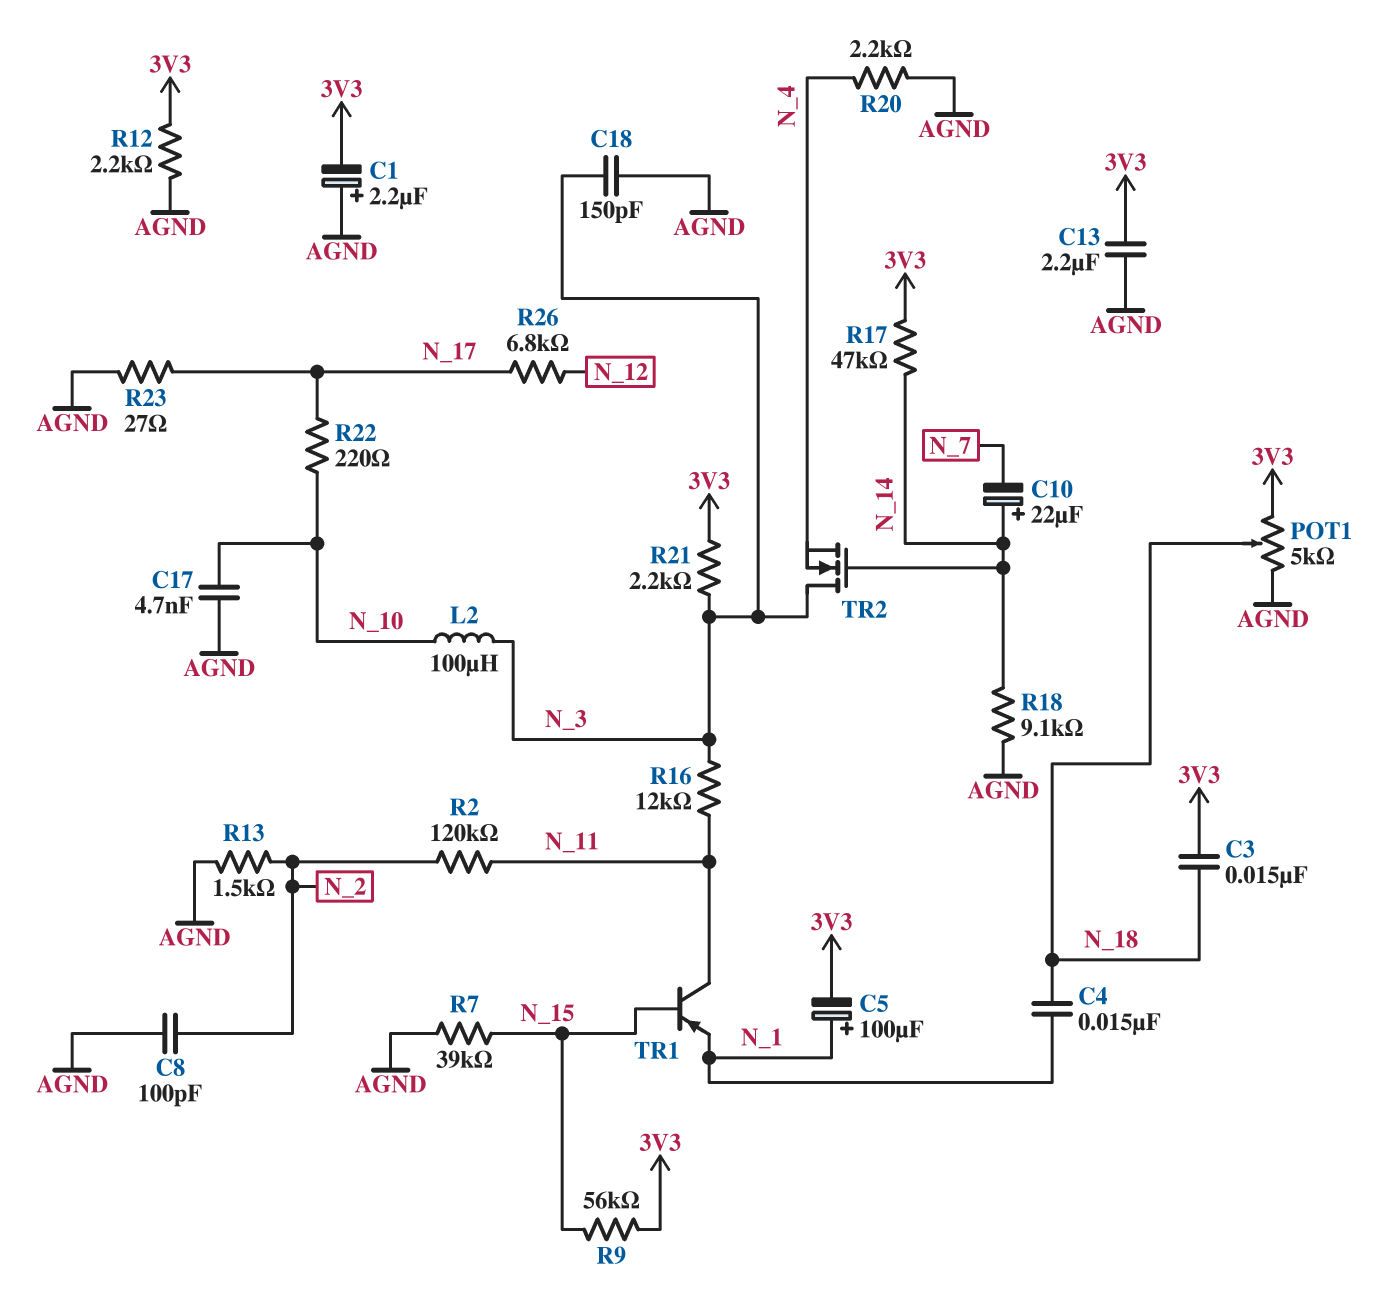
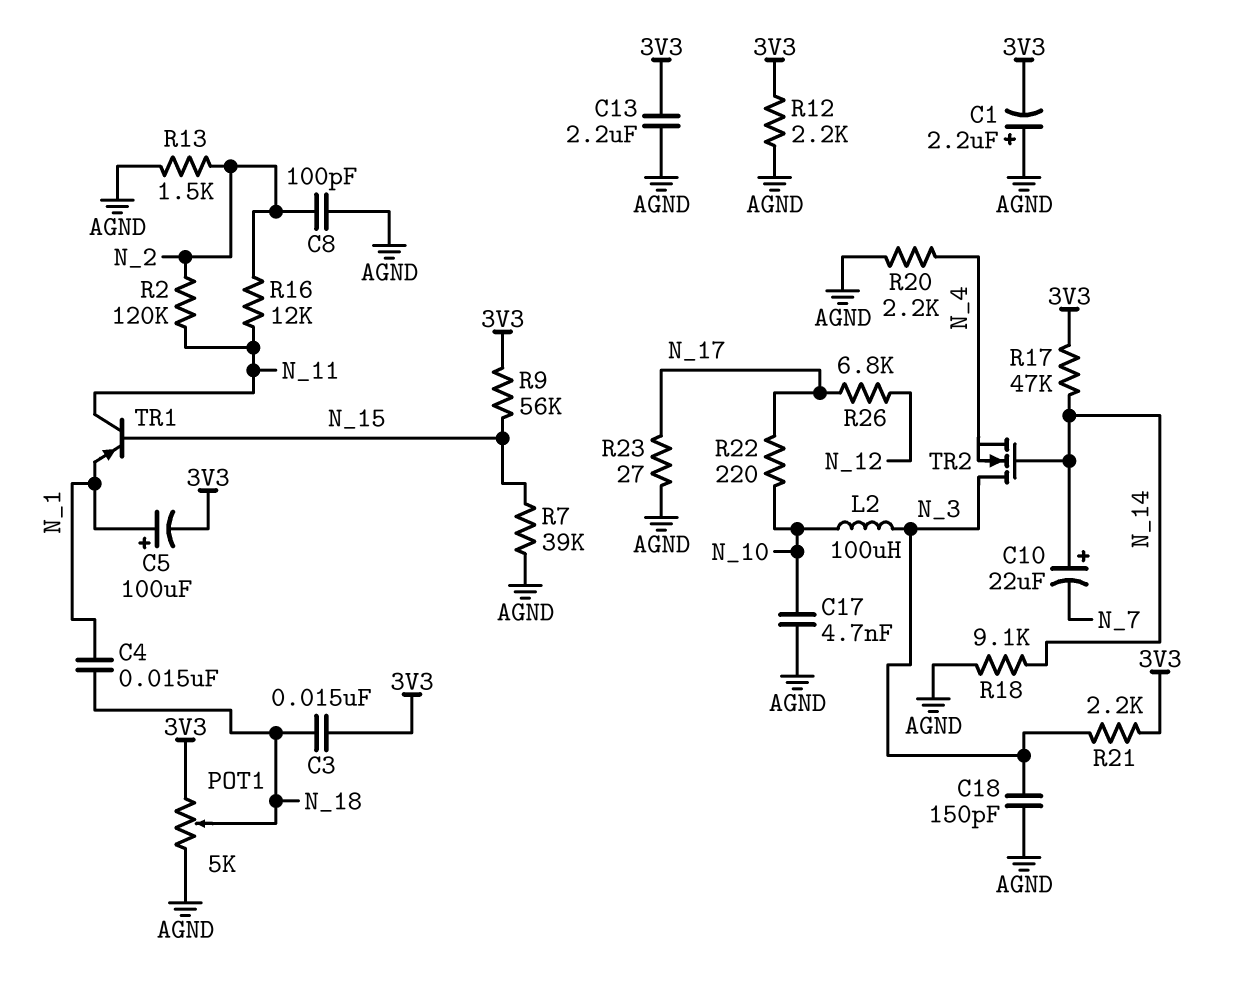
R16: 12k (N_3, N_11) -> 12k (N_2, N_11)

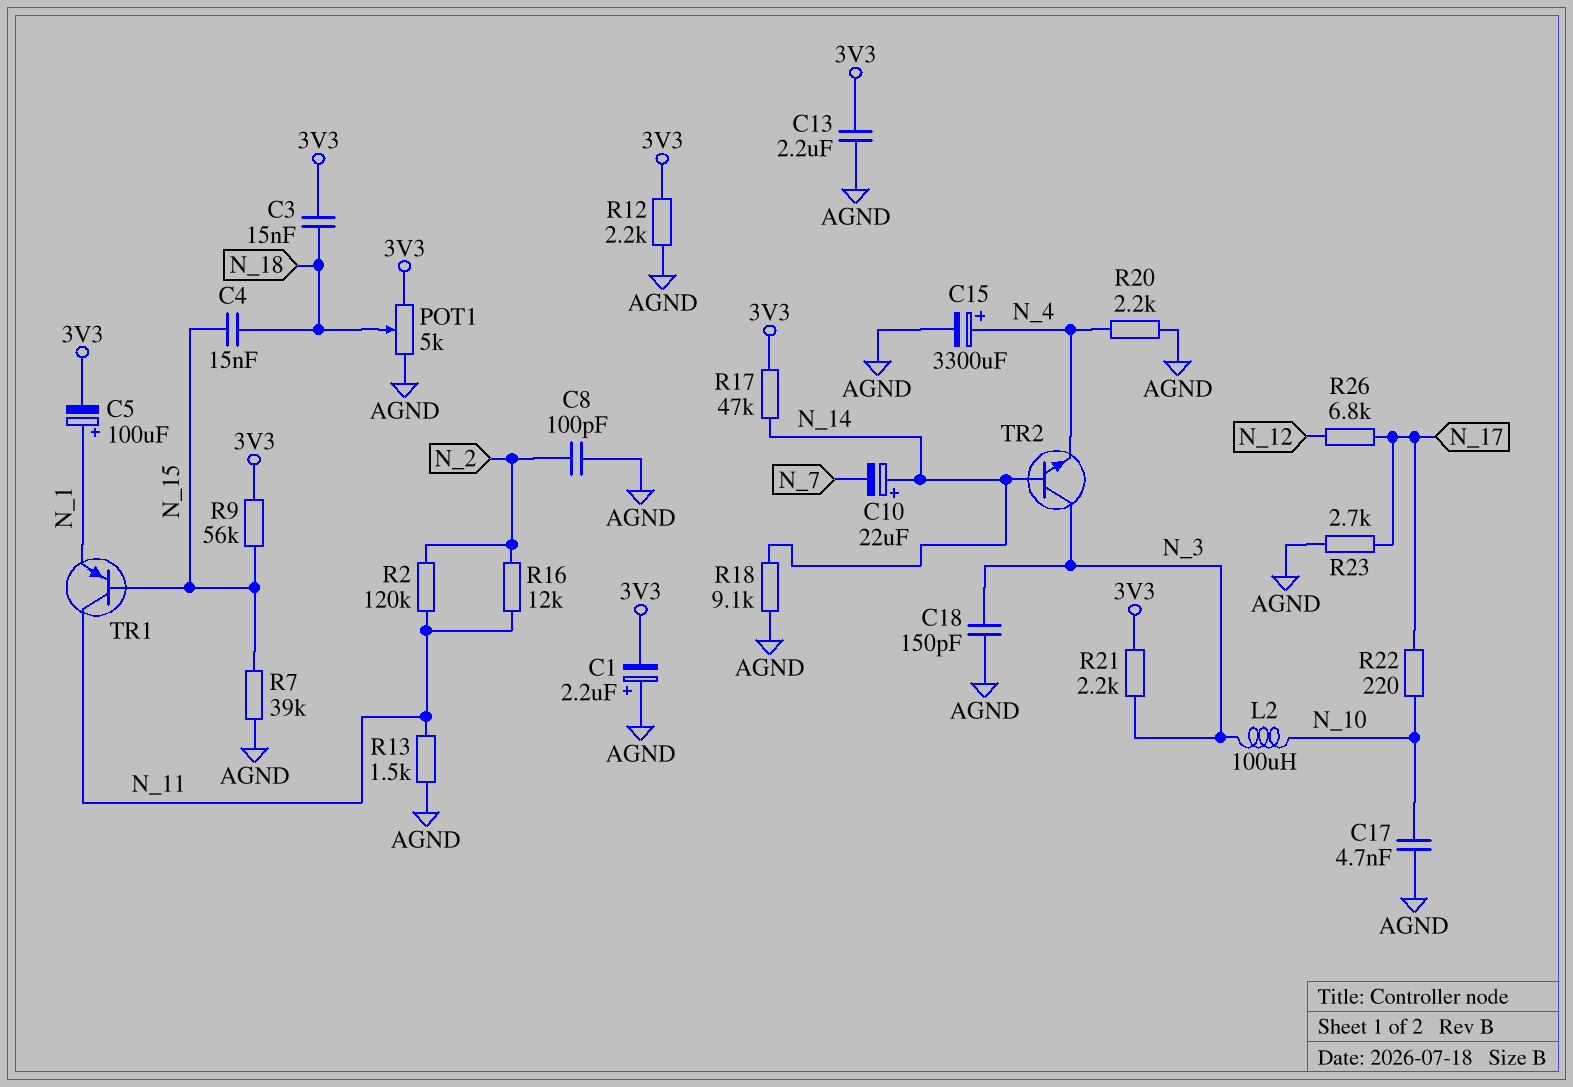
C4: 15nF (N_1, N_18) -> 15nF (N_15, N_18)
C15: none -> 3300uF (plus N_4, minus AGND)
R13: 1.5k (AGND, N_2) -> 1.5k (AGND, N_11)
R23: 27 (AGND, N_17) -> 2.7k (AGND, N_17)
TR2: NMOS (G N_14, D N_3, S N_4) -> NPN (B N_14, C N_3, E N_4)

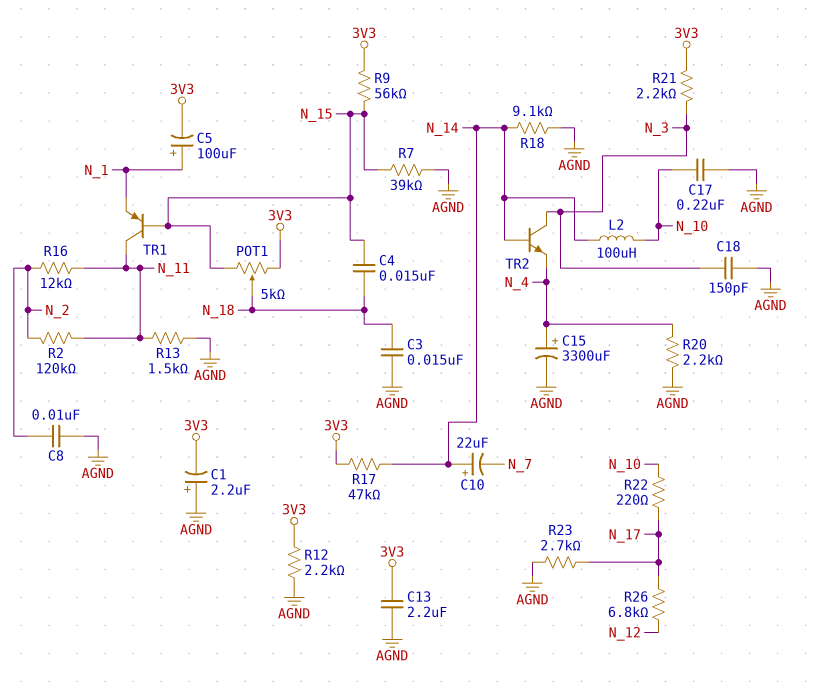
C3: 15nF (3V3, N_18) -> 15nF (AGND, N_18)
C8: 100pF (AGND, N_2) -> 10nF (AGND, N_2)
C17: 4.7nF (AGND, N_10) -> 220nF (AGND, N_10)
L2: 100uH (N_3, N_10) -> 100uH (N_10, N_14)
POT1: 5k (3V3, AGND, wiper N_18) -> 5k (3V3, N_15, wiper N_18)

